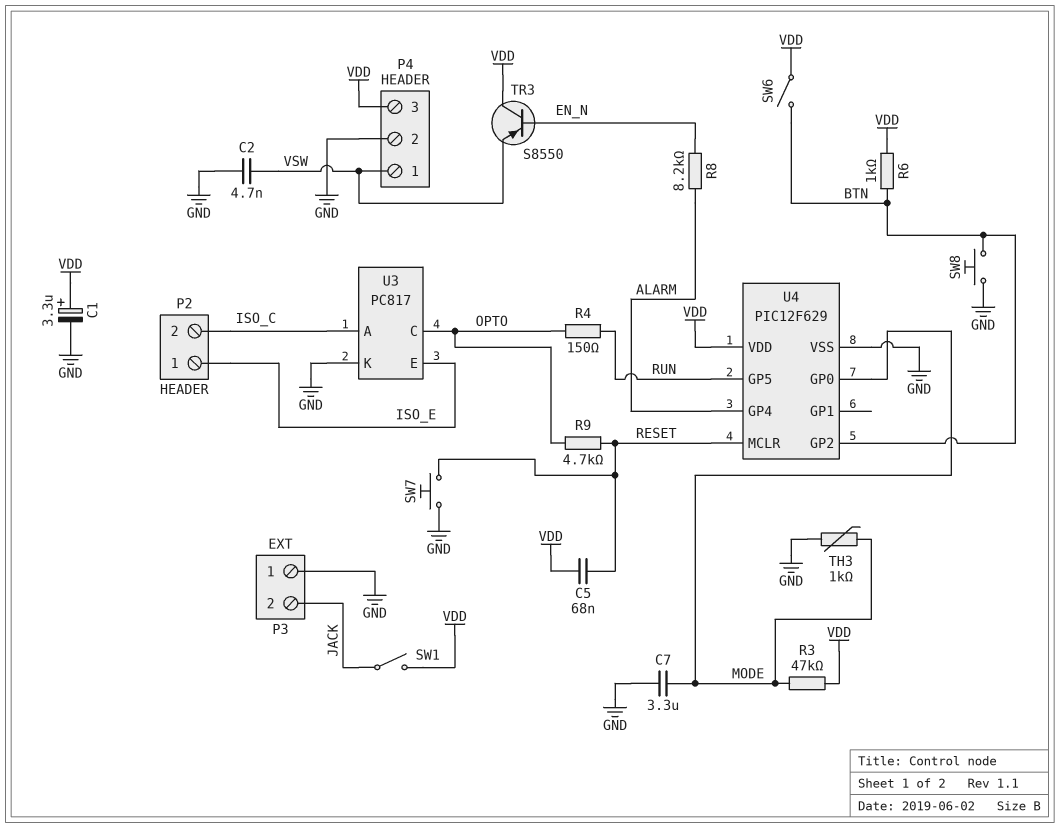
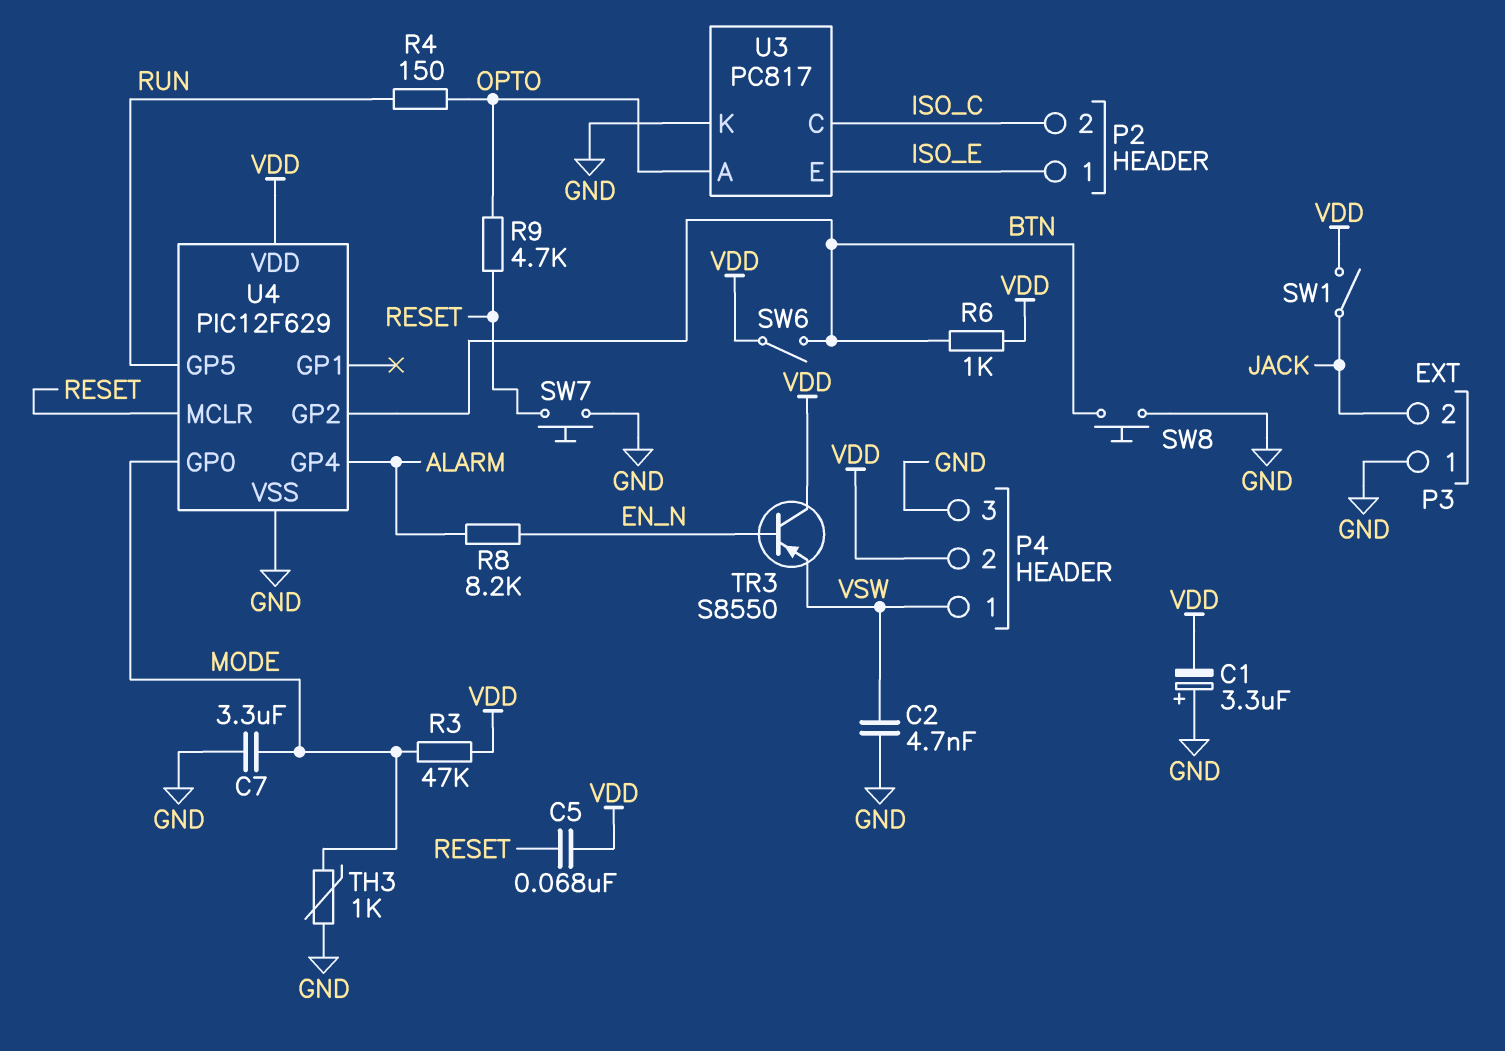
C1: 3.3uF (plus VDD, minus GND) -> 3.3uF (plus GND, minus VDD)
P4 pin 2: GND -> VDD
P4 pin 3: VDD -> GND
U3 pin A: ISO_C -> OPTO
U3 pin C: OPTO -> ISO_C

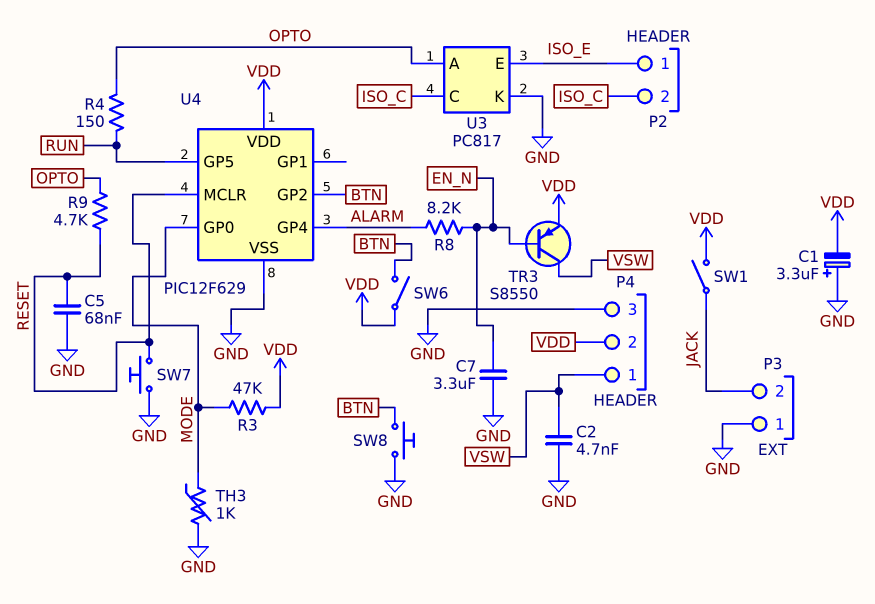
C5: 68nF (RESET, VDD) -> 68nF (GND, RESET)
C7: 3.3uF (GND, MODE) -> 3.3uF (EN_N, GND)
R6: 1k (BTN, VDD) -> none
TR3: PNP S8550 (B EN_N, C VDD, E VSW) -> PNP S8550 (B EN_N, C VSW, E VDD)

